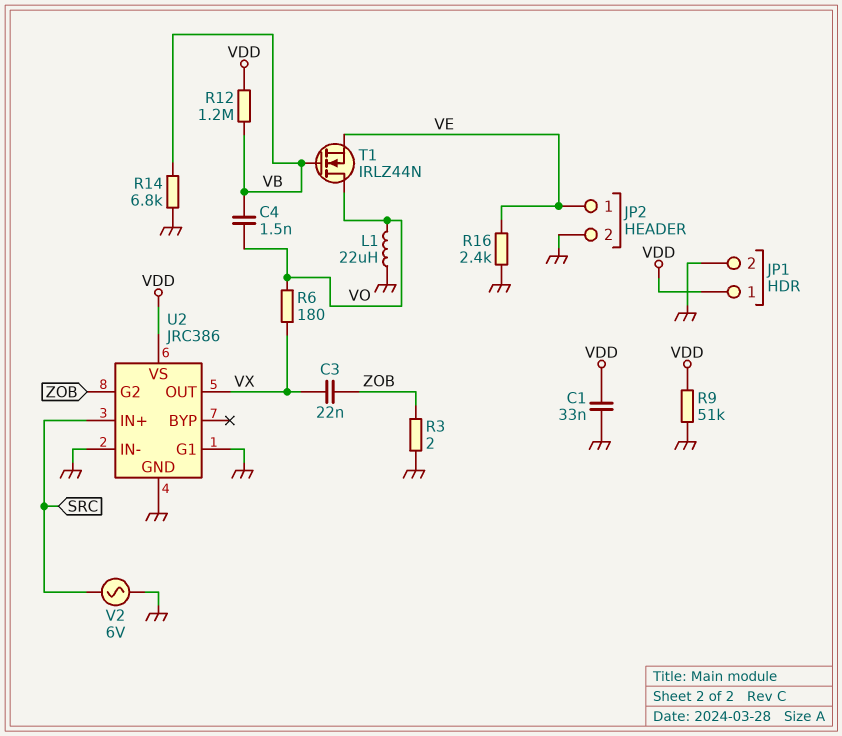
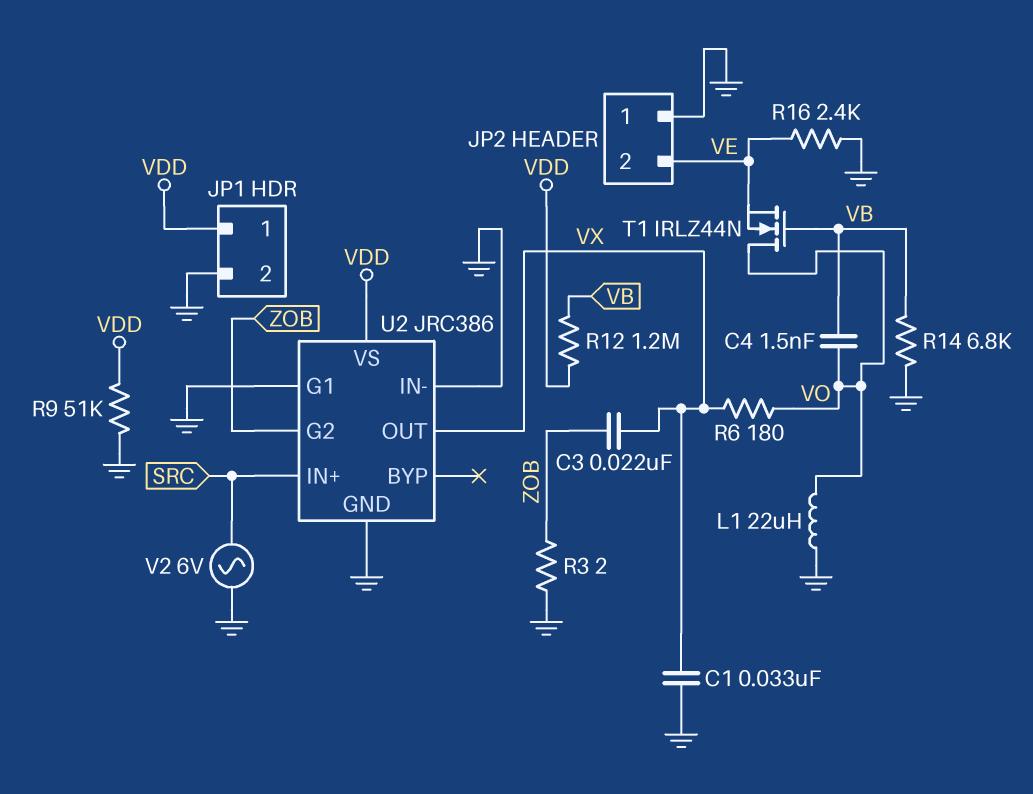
C1: 33nF (GND, VDD) -> 33nF (GND, VX)
JP2 pin 1: VE -> GND
JP2 pin 2: GND -> VE

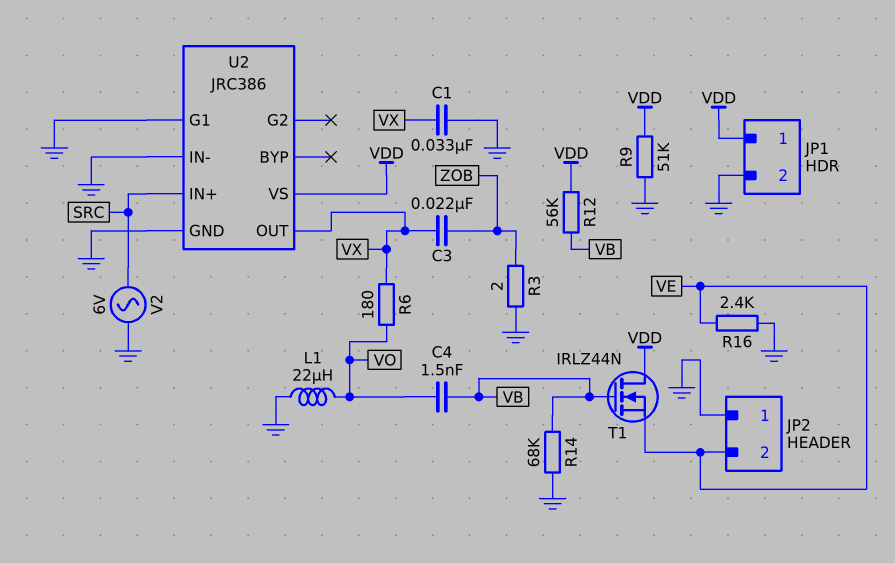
R12: 1.2M (VB, VDD) -> 56k (VB, VDD)
R14: 6.8k (GND, VB) -> 68k (GND, VB)
T1: NMOS IRLZ44N (G VB, D VO, S VE) -> NMOS IRLZ44N (G VB, D VDD, S VE)
U2 pin G2: ZOB -> none

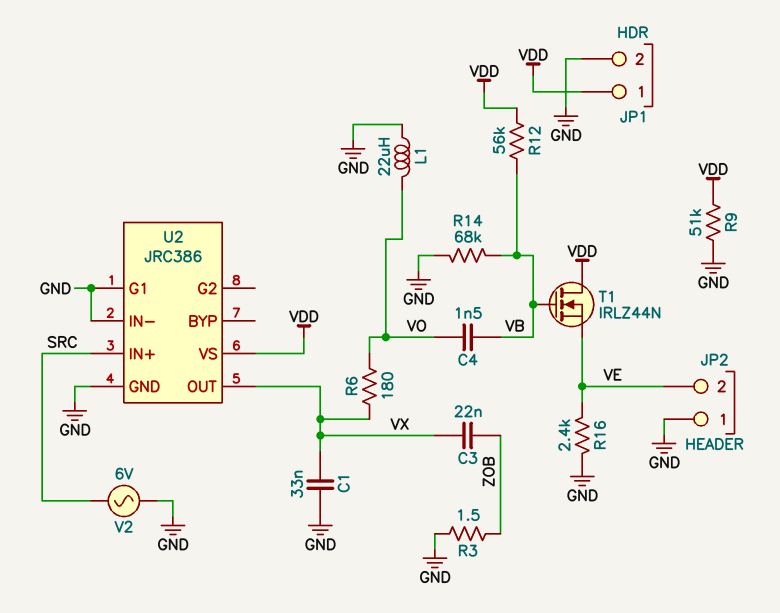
R3: 2 (GND, ZOB) -> 1.5 (GND, ZOB)

